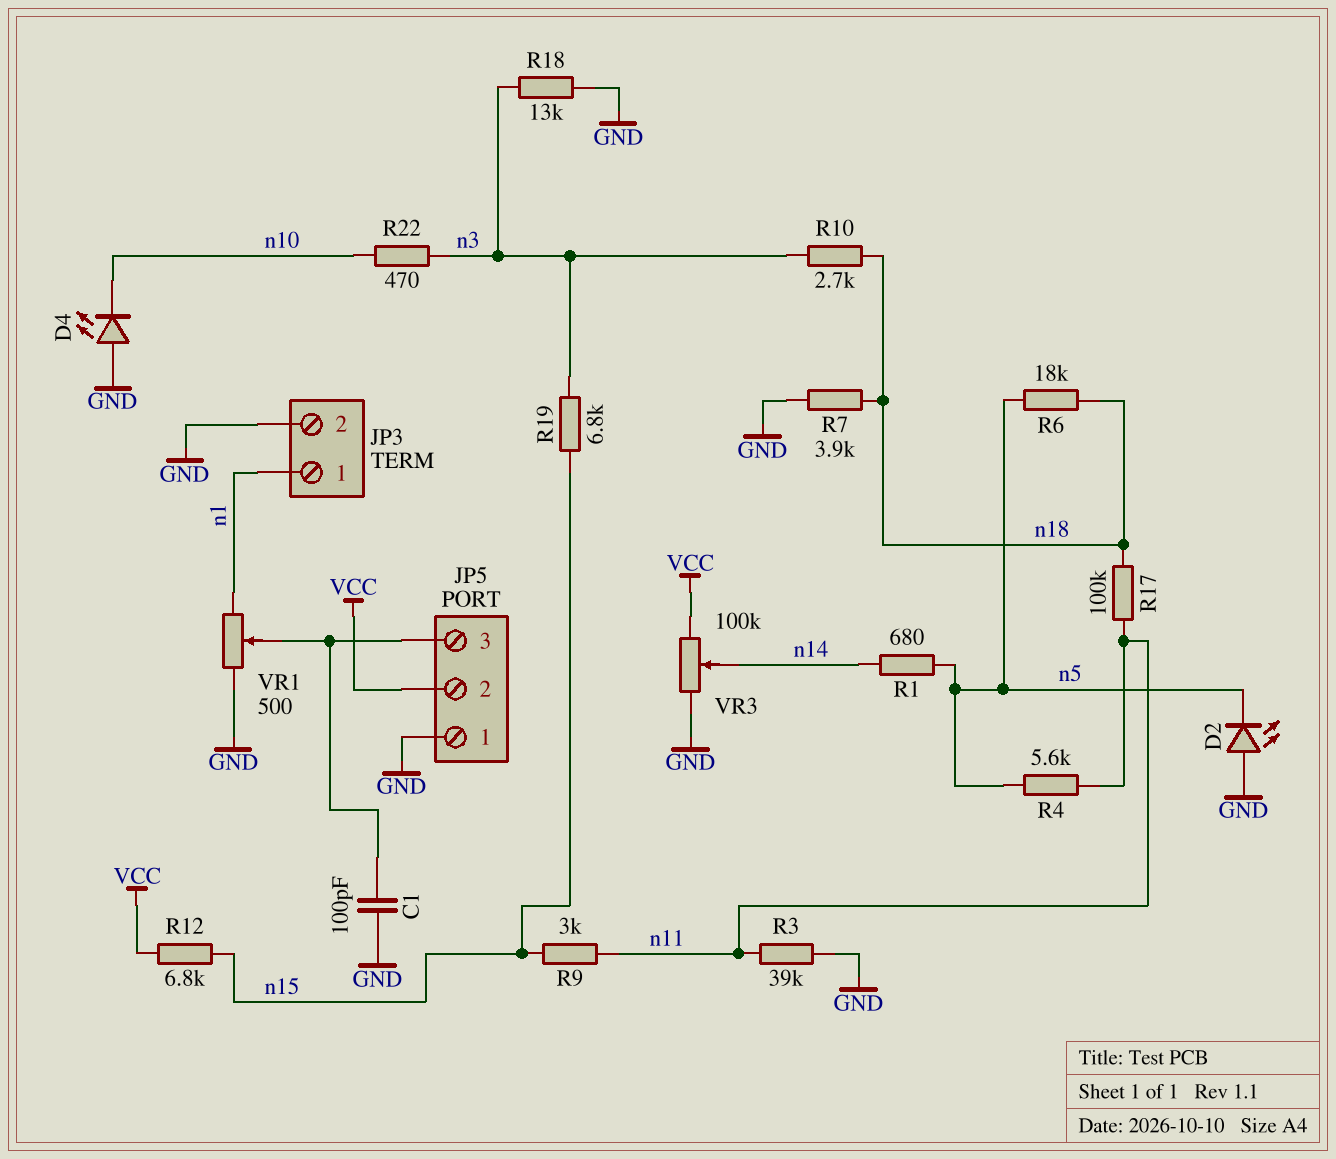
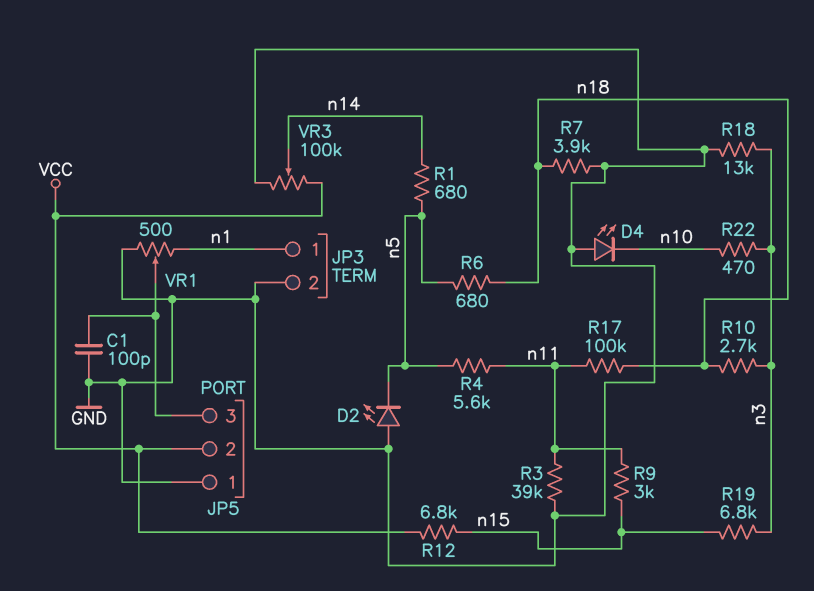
R6: 18k (n5, n18) -> 680 (n5, n18)

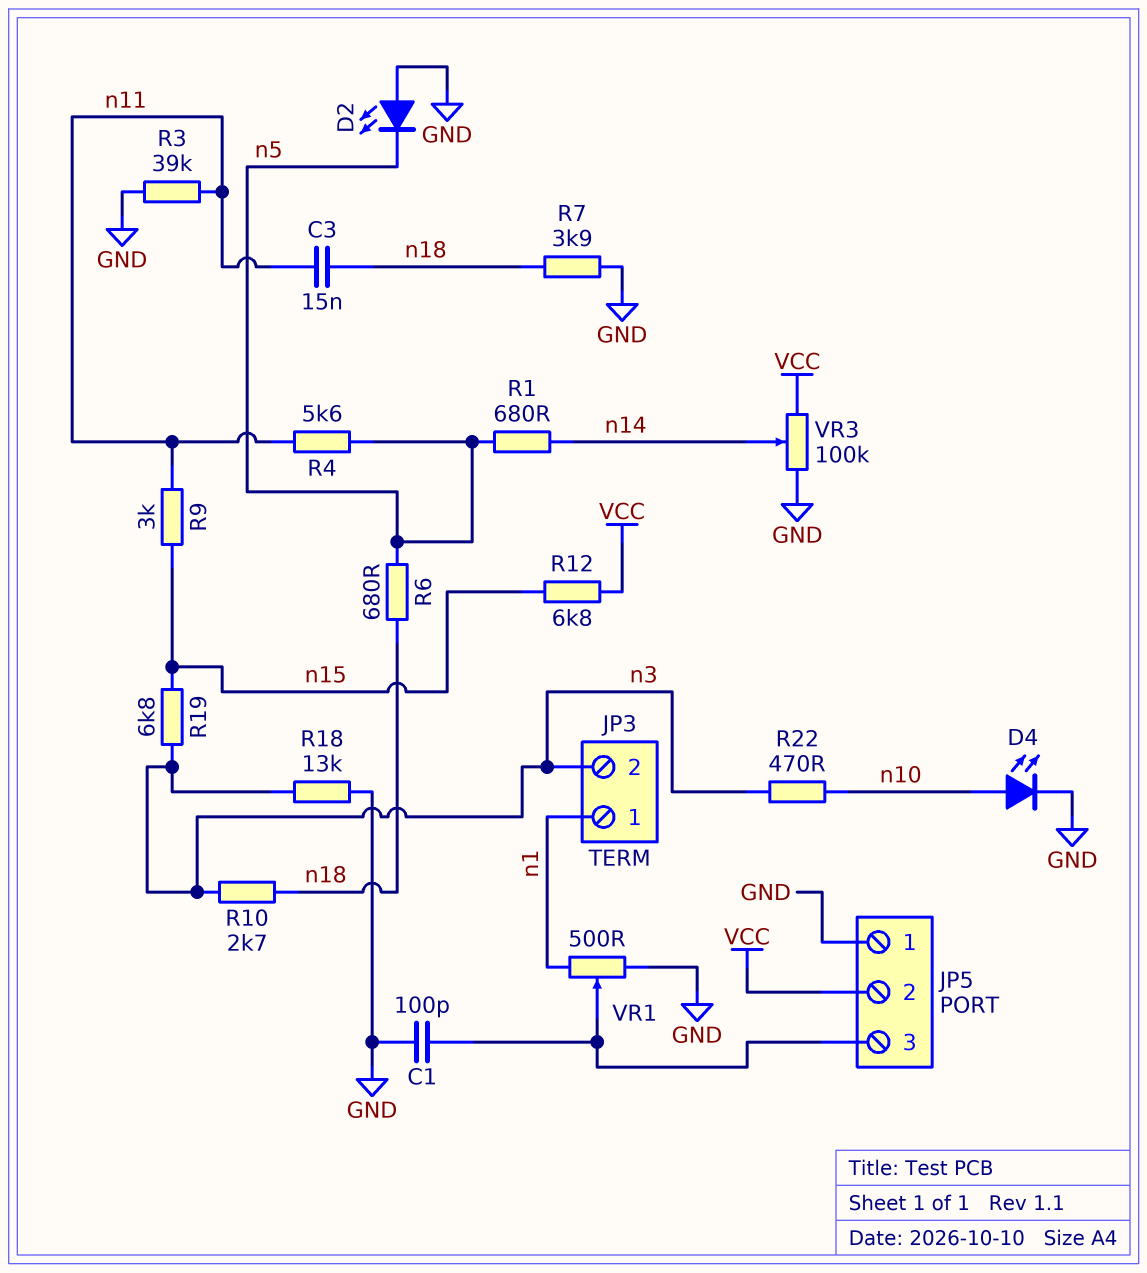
C3: none -> 15nF (n11, n18)
D4: LED (A GND, K n10) -> LED (A n10, K GND)
JP3 pin 2: GND -> n3
R17: 100k (n11, n18) -> none

